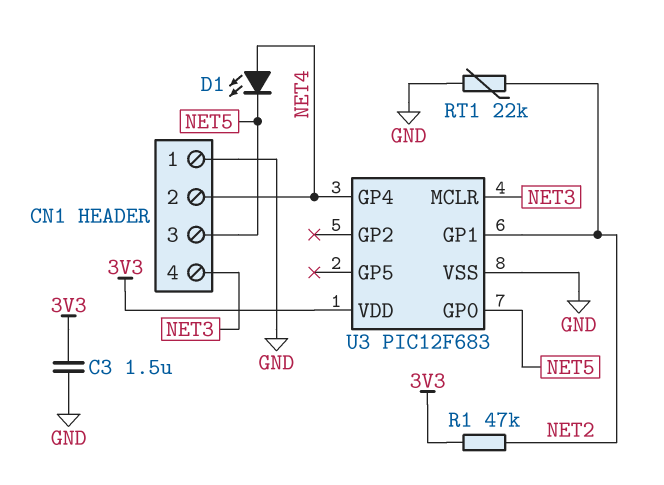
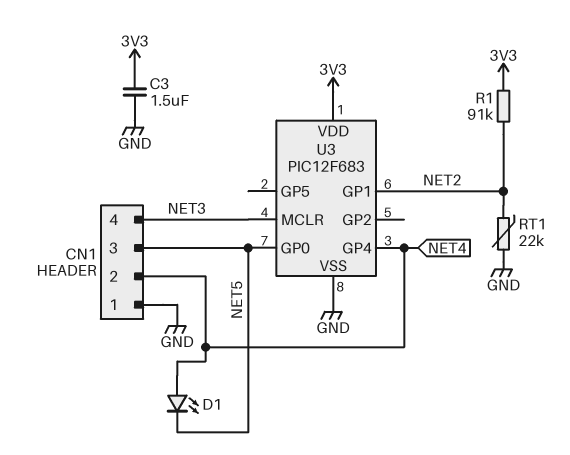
R1: 47k (3V3, NET2) -> 91k (3V3, NET2)

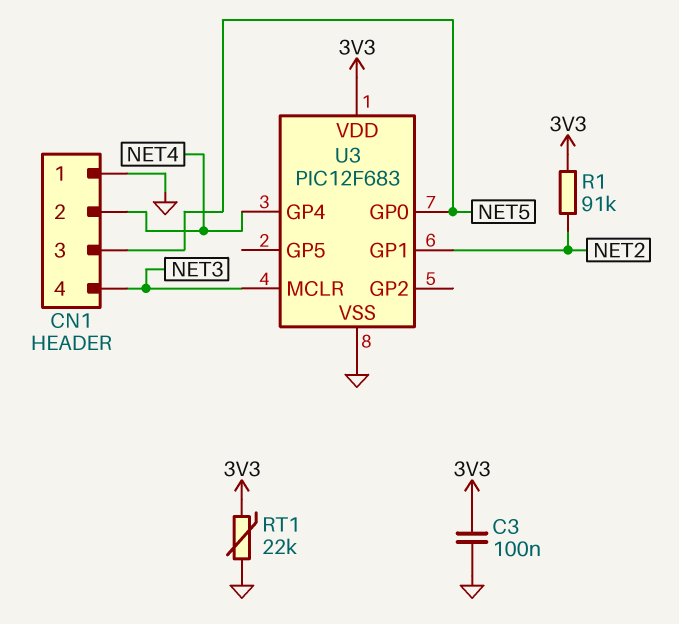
C3: 1.5uF (3V3, GND) -> 100nF (3V3, GND)
D1: LED (A NET4, K NET5) -> none
RT1: 22k (GND, NET2) -> 22k (3V3, GND)

